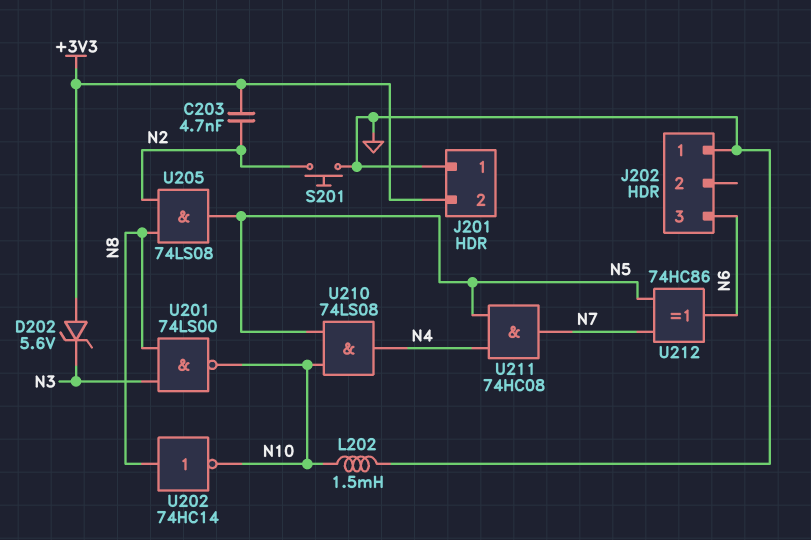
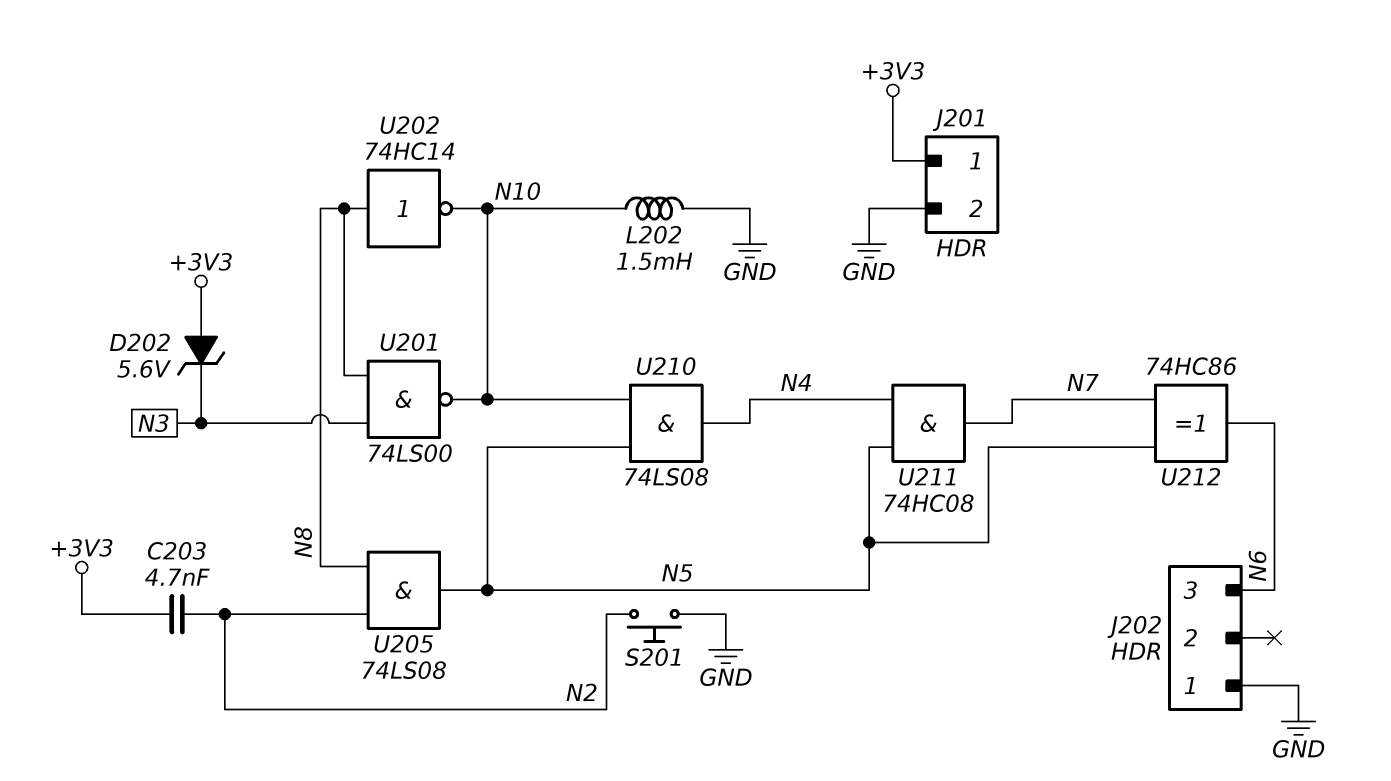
J201 pin 1: GND -> +3V3
J201 pin 2: +3V3 -> GND

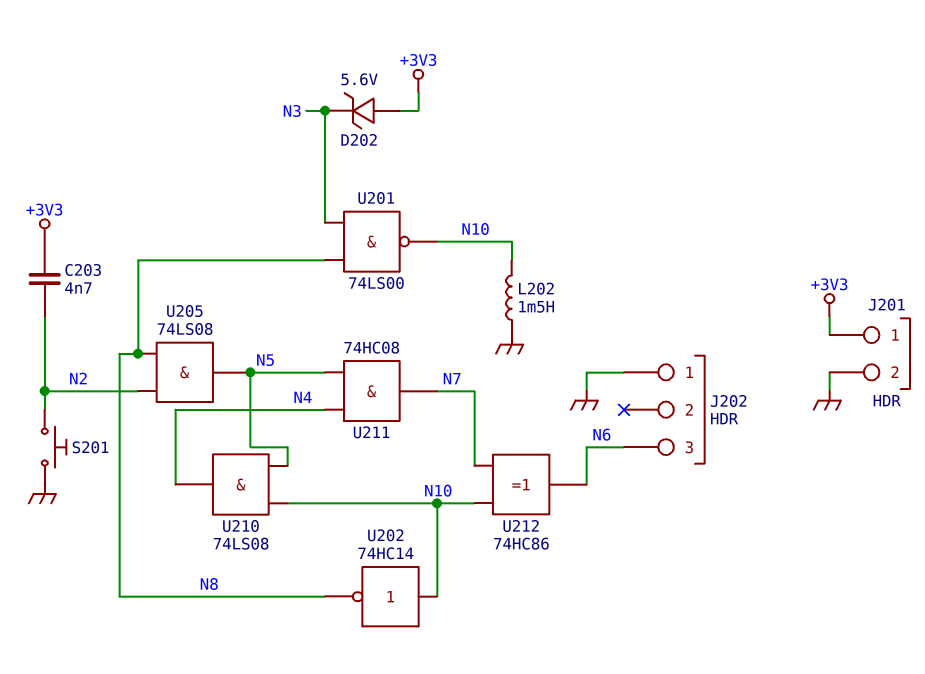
U202: NOT 74HC14 (in N8, out N10) -> NOT 74HC14 (in N10, out N8)
U212: XOR 74HC86 (in N5, in N7, out N6) -> XOR 74HC86 (in N7, in N10, out N6)

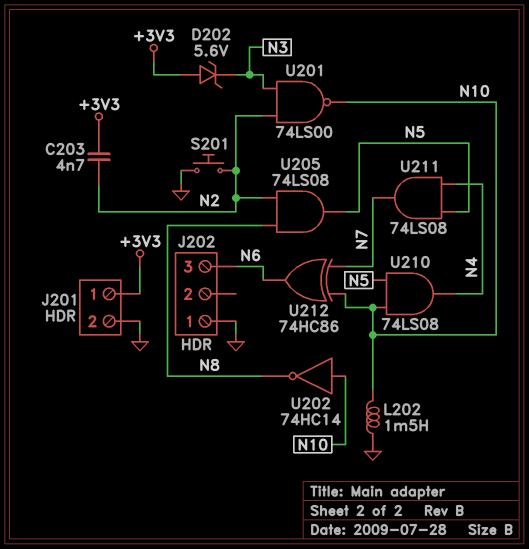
U201: NAND 74LS00 (in N3, in N8, out N10) -> NAND 74LS00 (in N2, in N3, out N10)
U211: AND 74HC08 (in N4, in N5, out N7) -> AND 74LS08 (in N4, in N5, out N7)

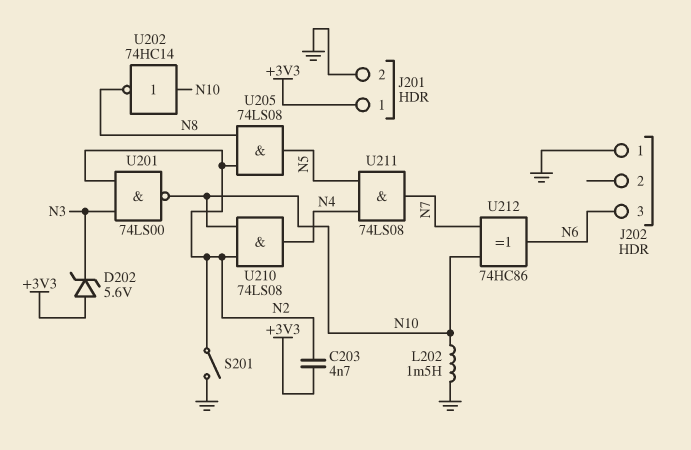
S201: button (GND, N2) -> switch (GND, N2)
U210: AND 74LS08 (in N5, in N10, out N4) -> AND 74LS08 (in N2, in N10, out N4)

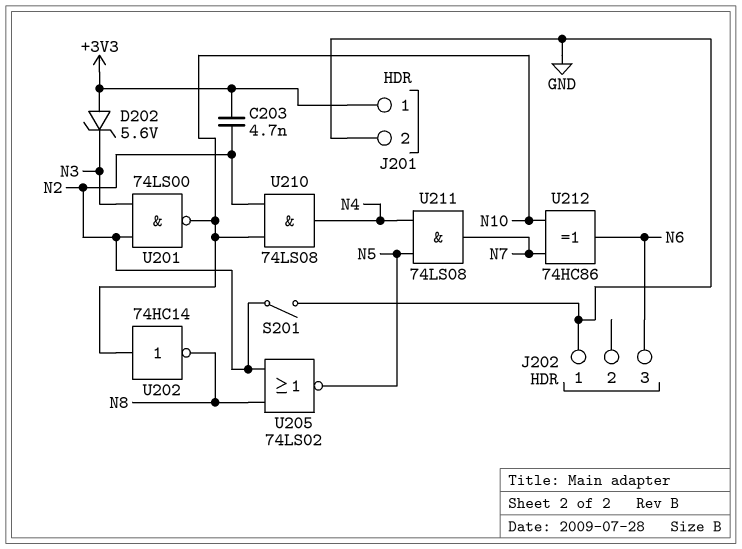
L202: 1.5mH (GND, N10) -> none
U205: AND 74LS08 (in N2, in N8, out N5) -> NOR 74LS02 (in N2, in N8, out N5)

